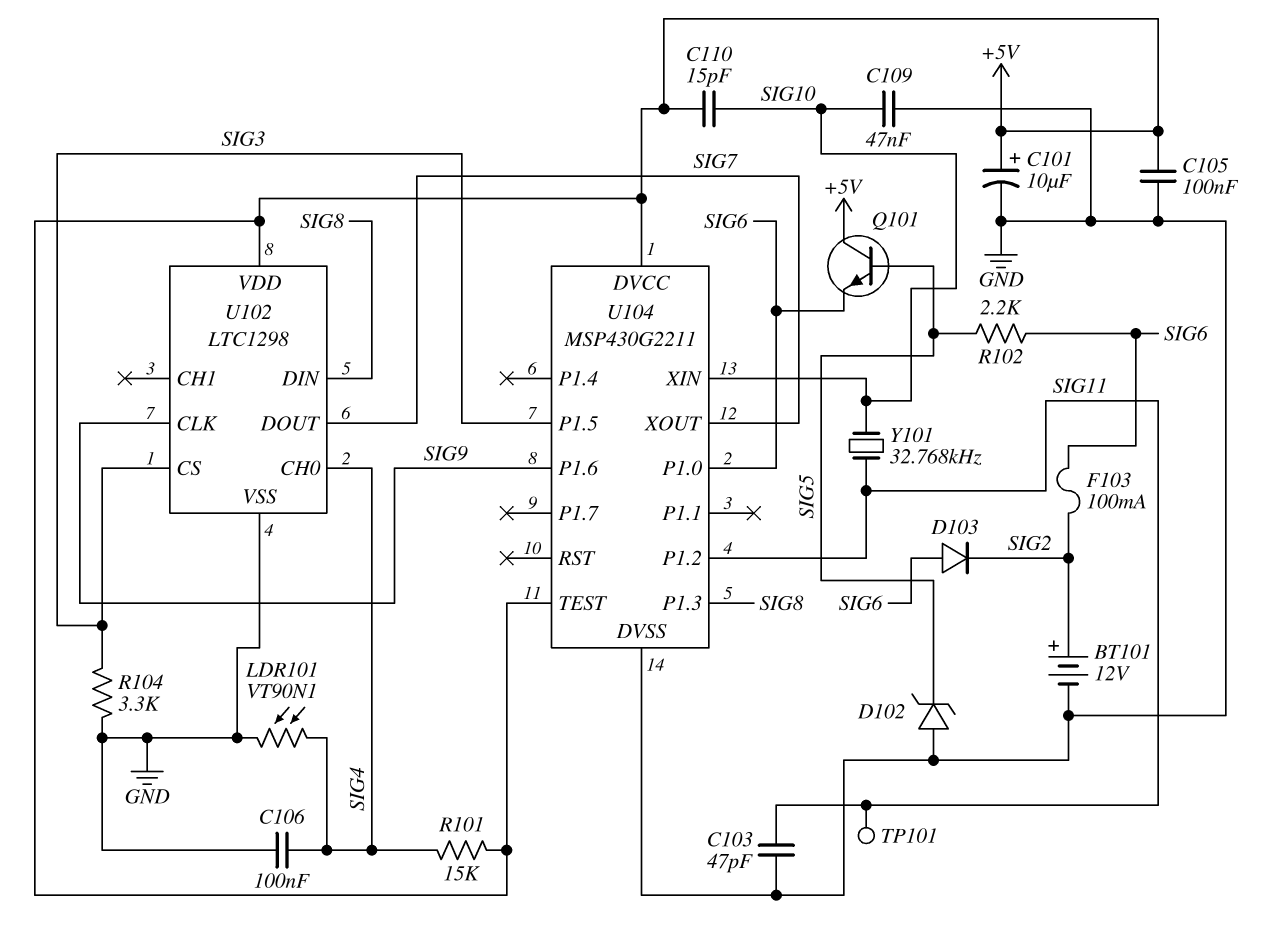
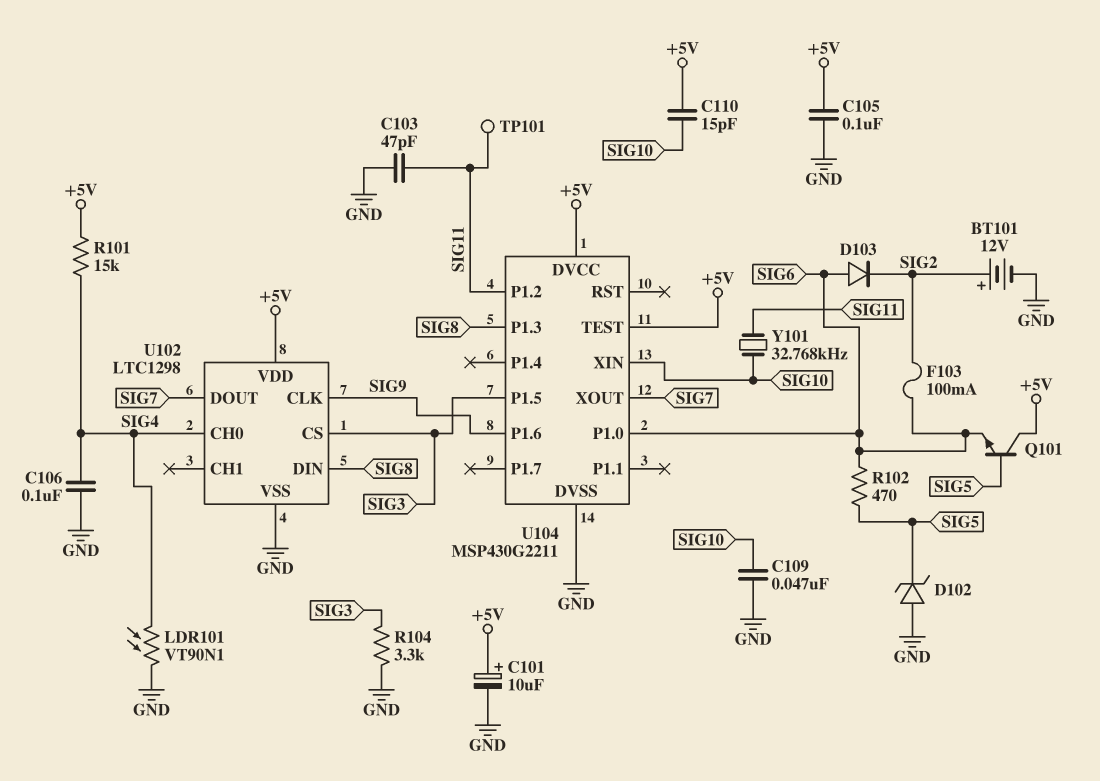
R102: 2.2k (SIG5, SIG6) -> 470 (SIG5, SIG6)

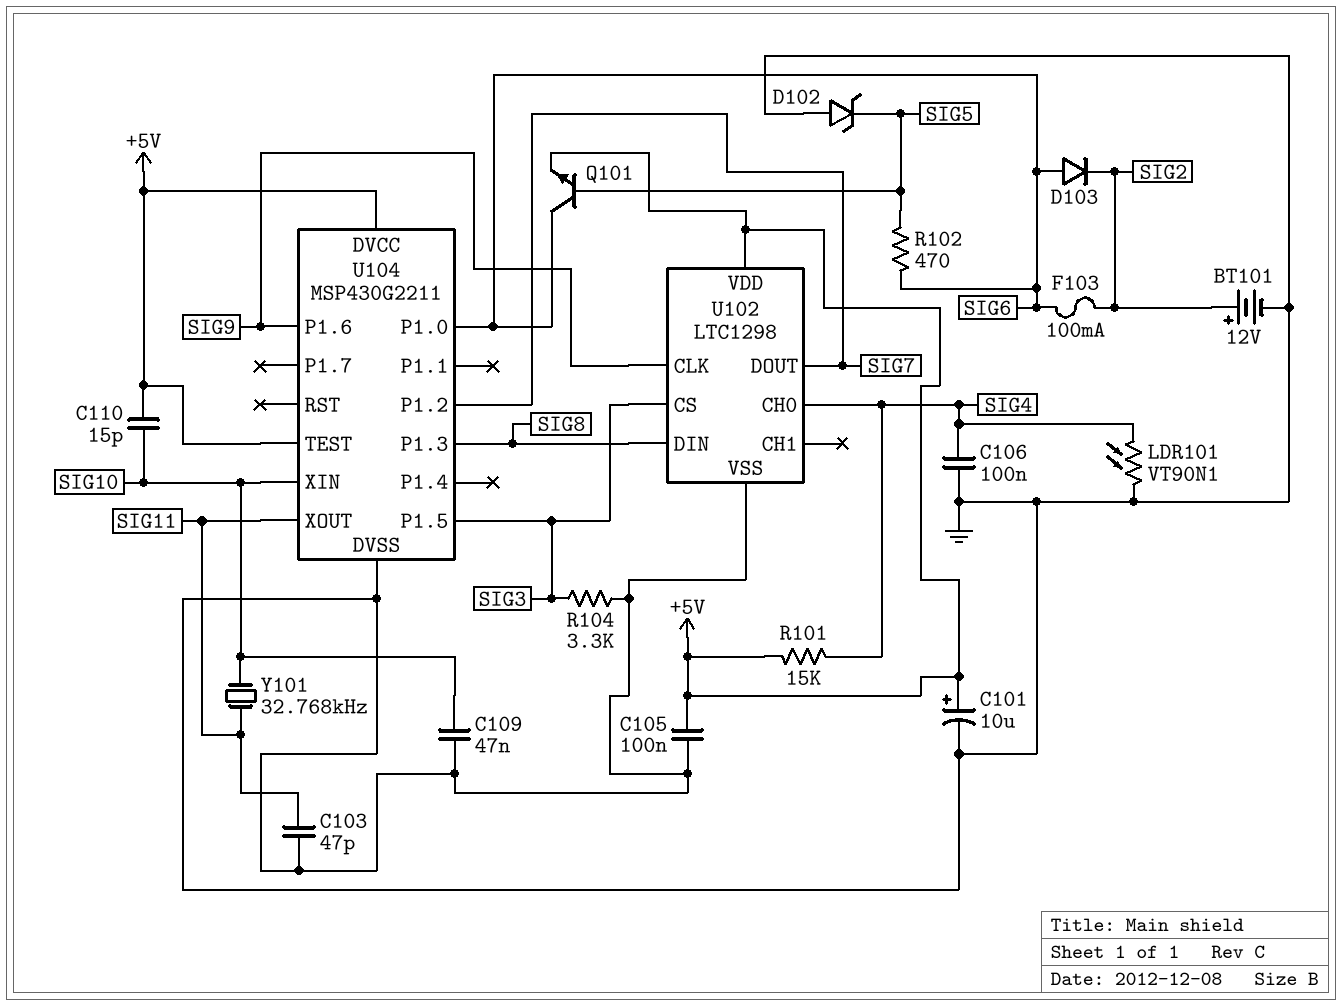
Q101: NPN (B SIG5, C +5V, E SIG6) -> NPN (B SIG5, C SIG6, E +5V)
TP101: test point (SIG11) -> none
U104 pin P1.2: SIG11 -> SIG7
U104 pin XOUT: SIG7 -> SIG11

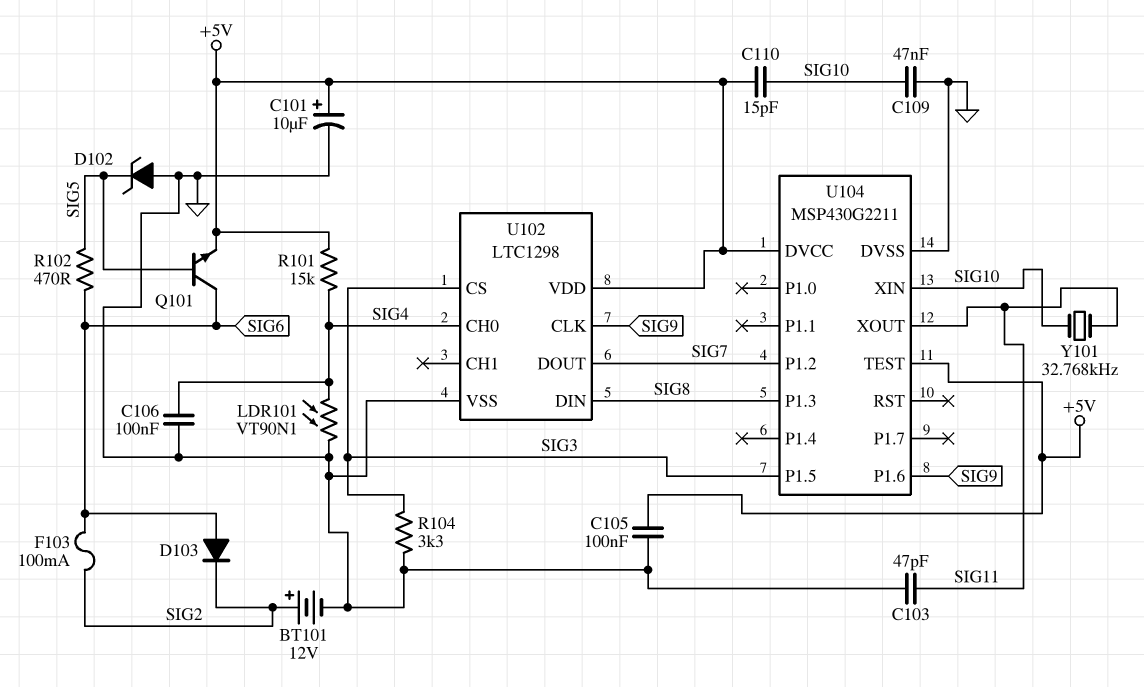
U104 pin P1.0: SIG6 -> none

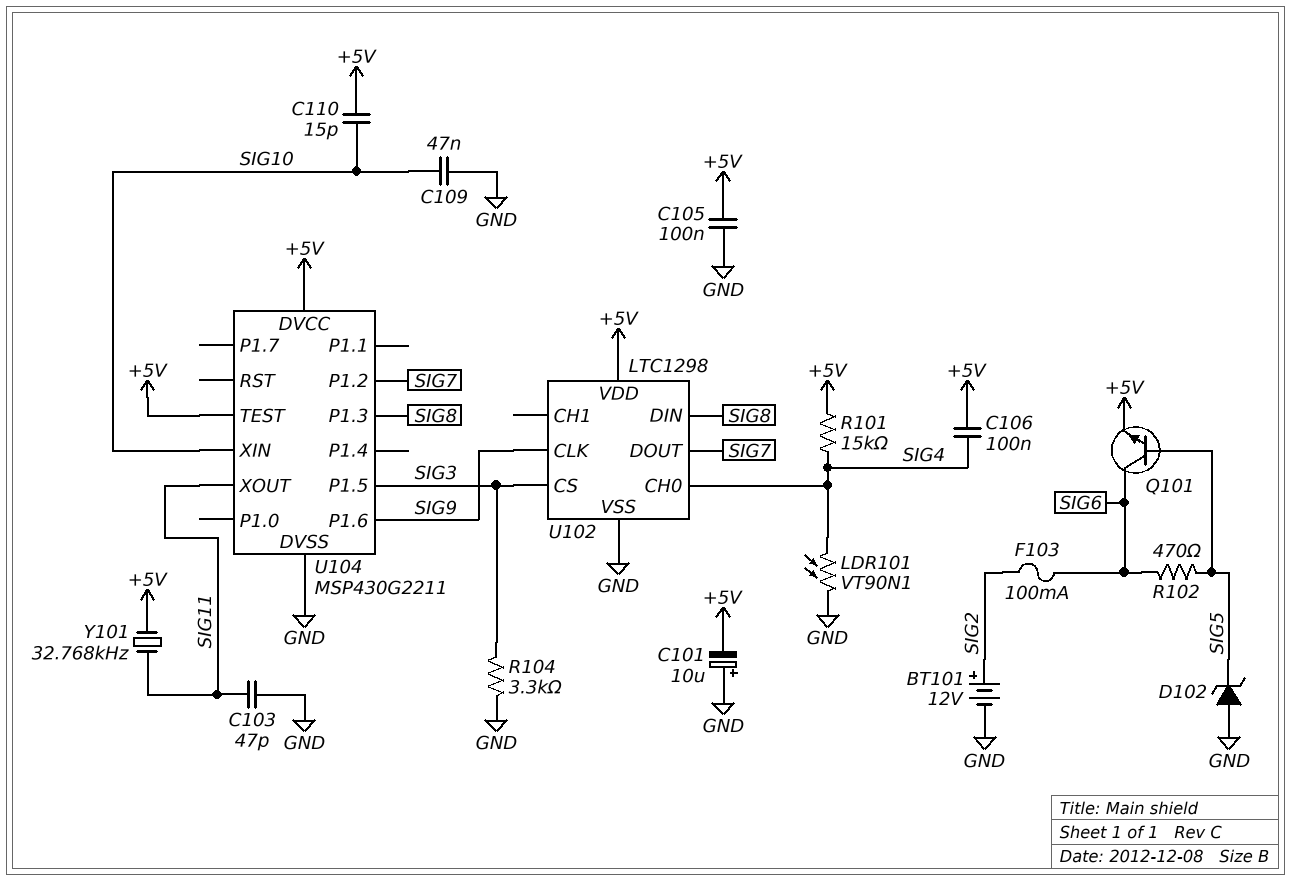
C101: 10uF (plus +5V, minus GND) -> 10uF (plus GND, minus +5V)
C106: 100nF (GND, SIG4) -> 100nF (+5V, SIG4)
D103: diode (A SIG6, K SIG2) -> none
Y101: 32.768kHz (SIG10, SIG11) -> 32.768kHz (+5V, SIG11)

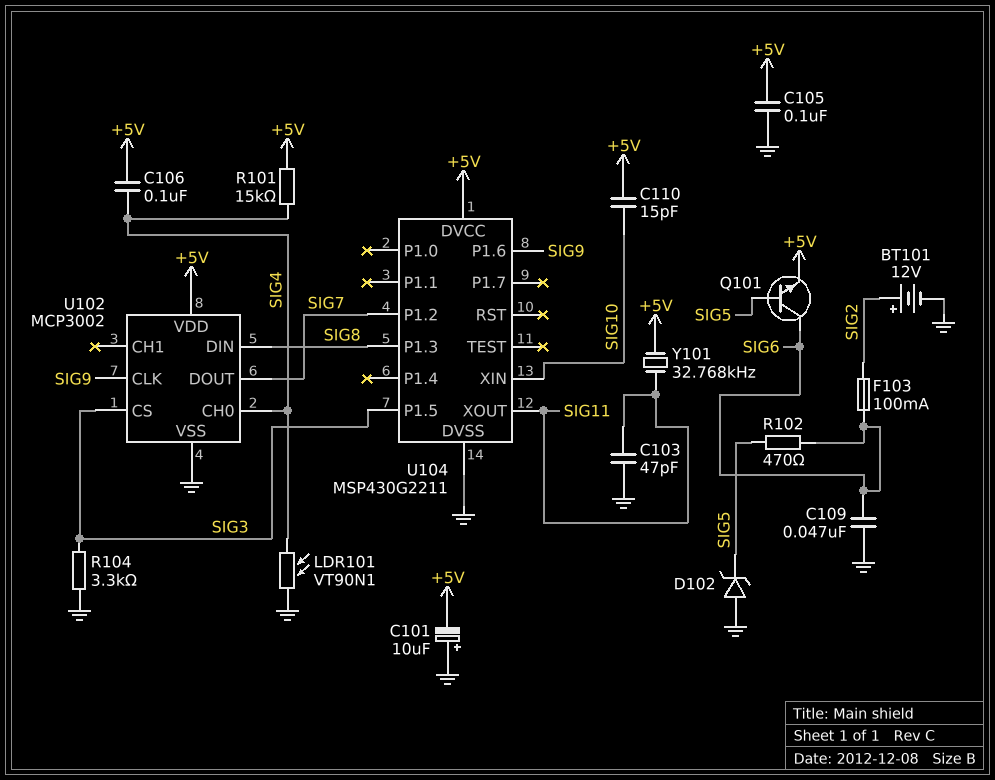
C109: 47nF (GND, SIG10) -> 47nF (GND, SIG6)
U102: LTC1298 -> MCP3002
U104 pin TEST: +5V -> none

